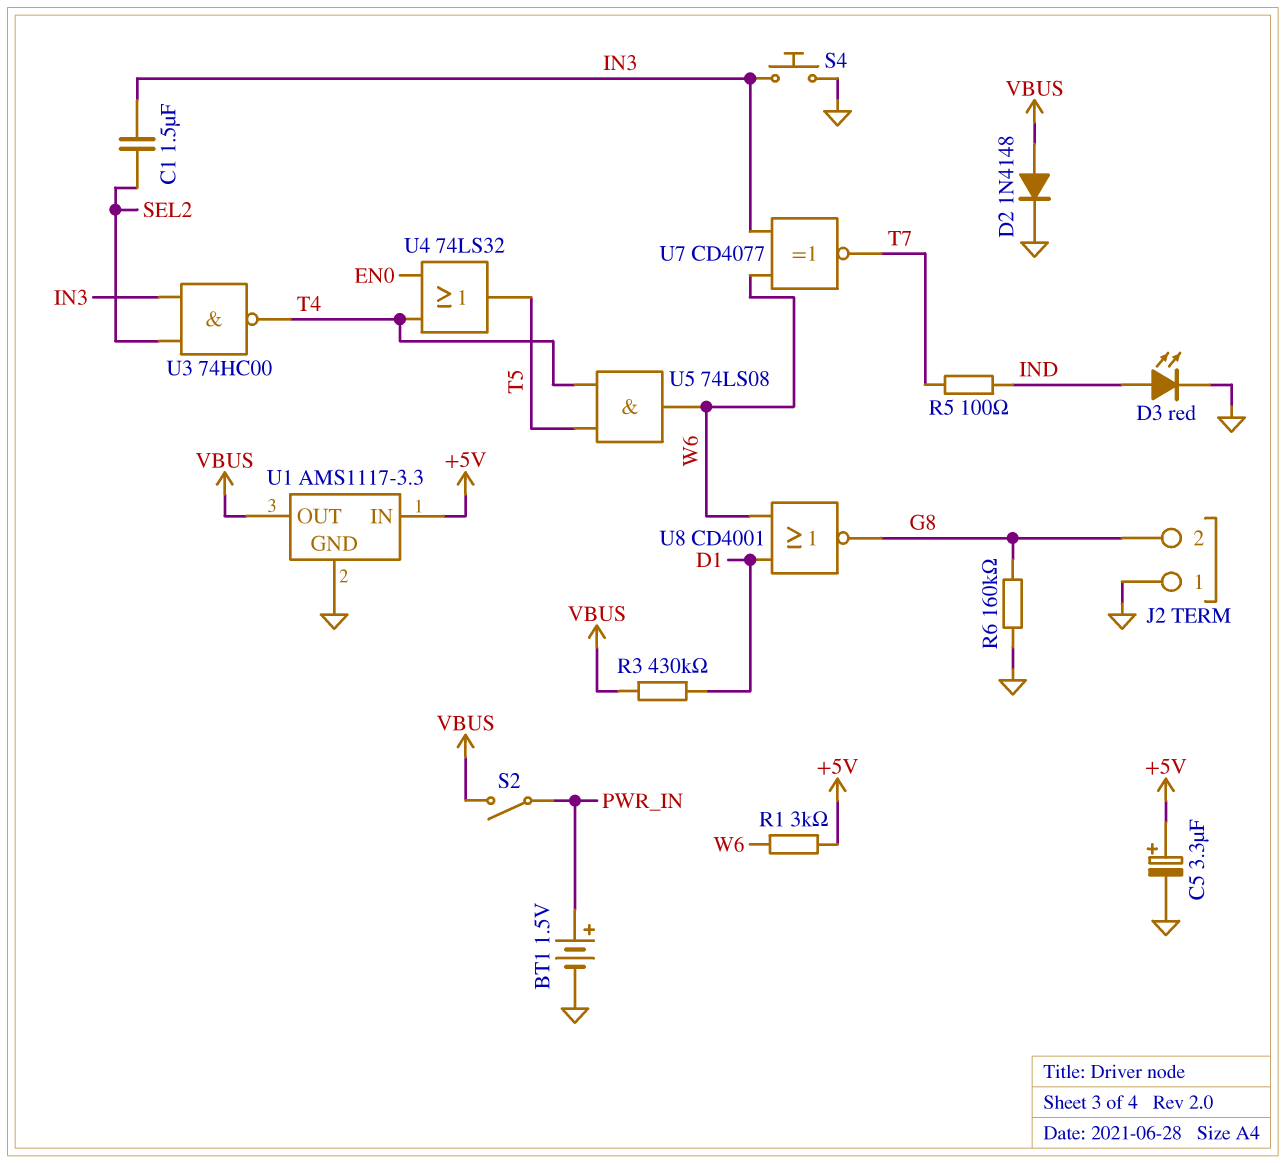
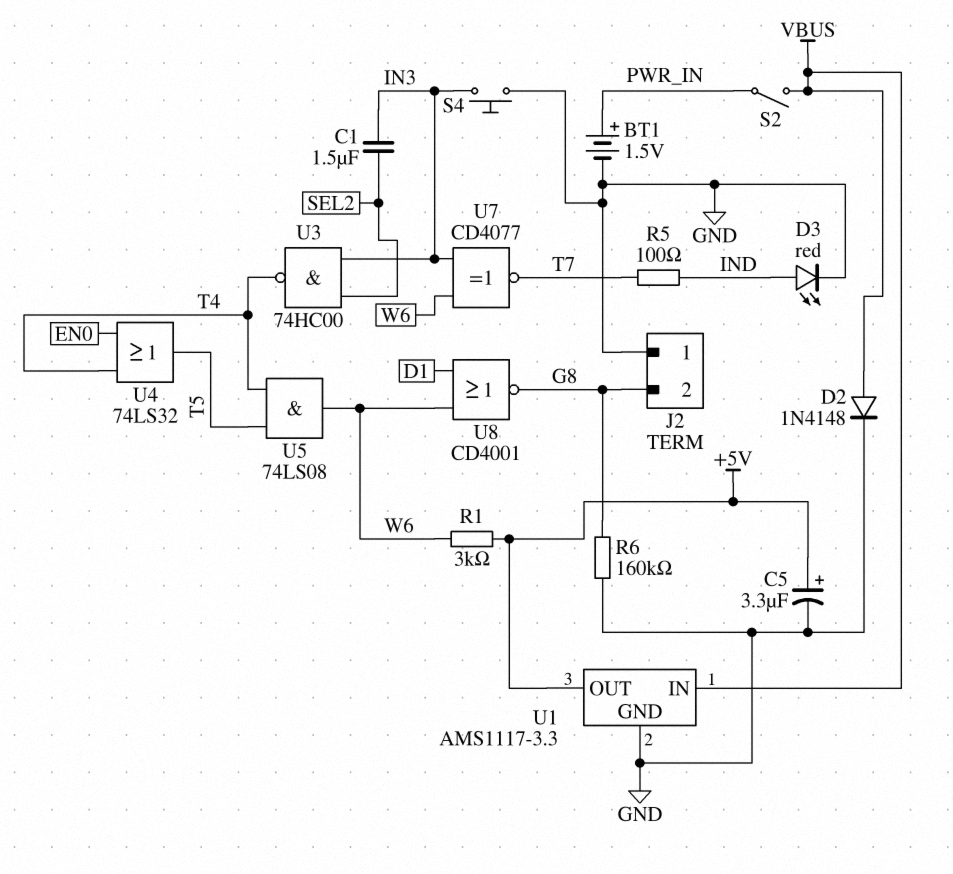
R3: 430k (D1, VBUS) -> none
U1 pin IN: +5V -> VBUS
U1 pin OUT: VBUS -> +5V

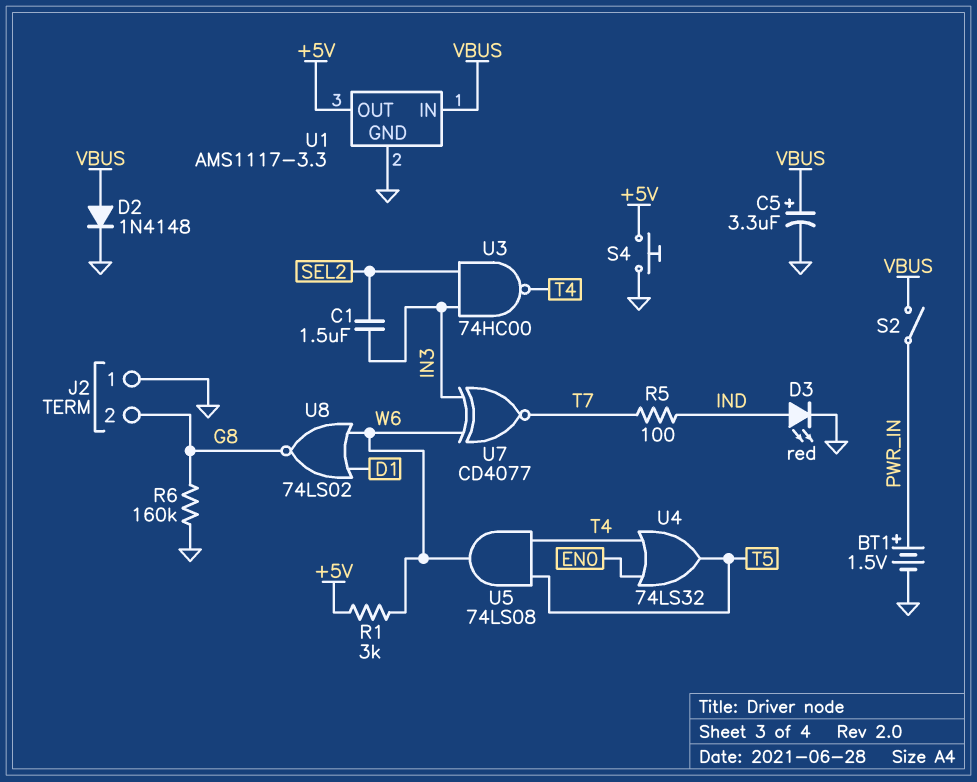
C5: 3.3uF (plus +5V, minus GND) -> 3.3uF (plus VBUS, minus GND)
S4: button (GND, IN3) -> button (+5V, GND)
U8: NOR CD4001 (in D1, in W6, out G8) -> NOR 74LS02 (in D1, in W6, out G8)

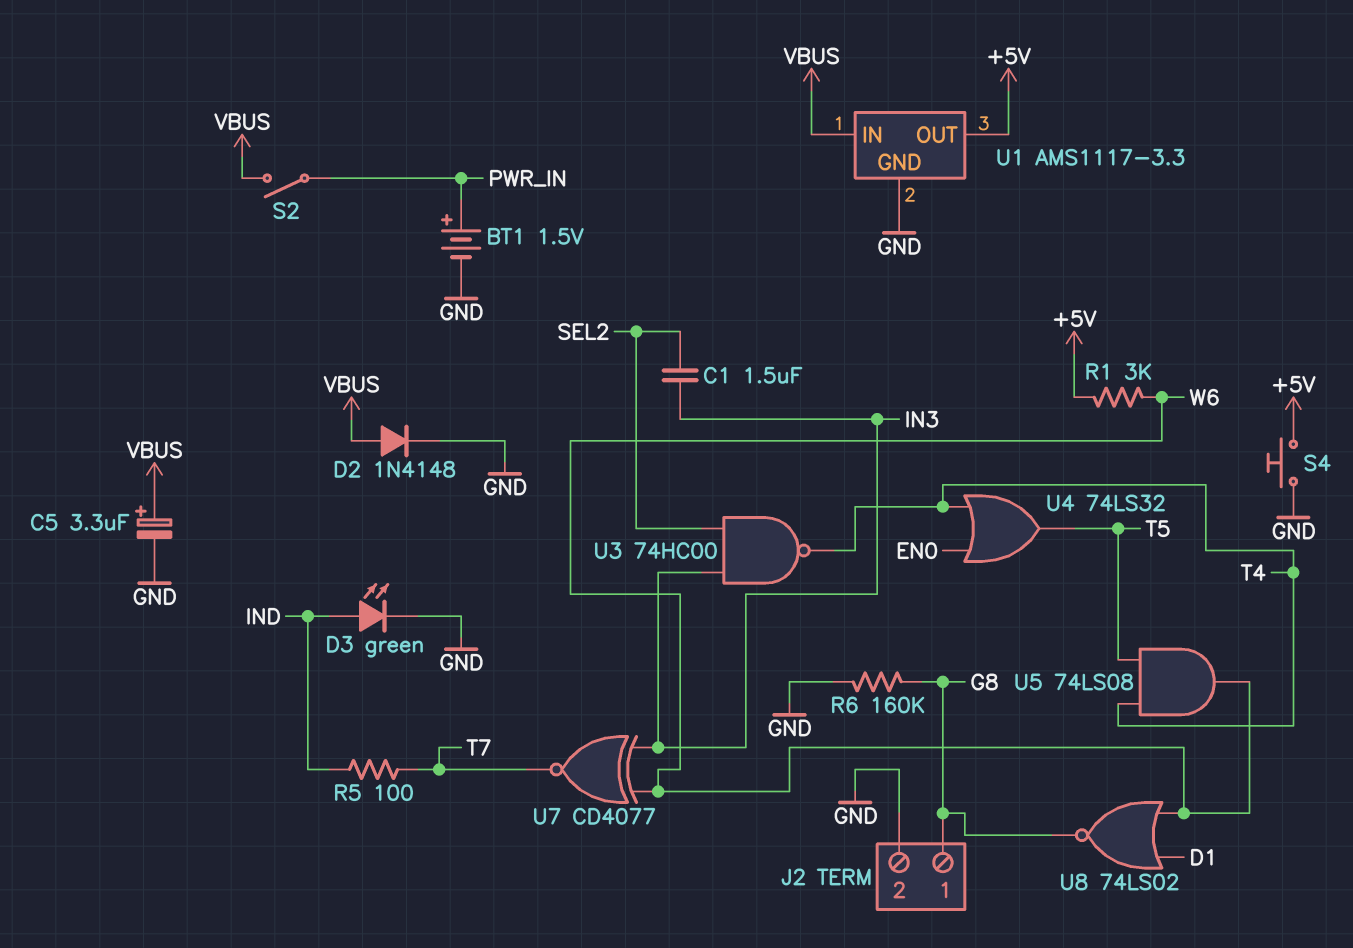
D3: LED red (A IND, K GND) -> LED green (A IND, K GND)
J2 pin 1: GND -> G8
J2 pin 2: G8 -> GND

